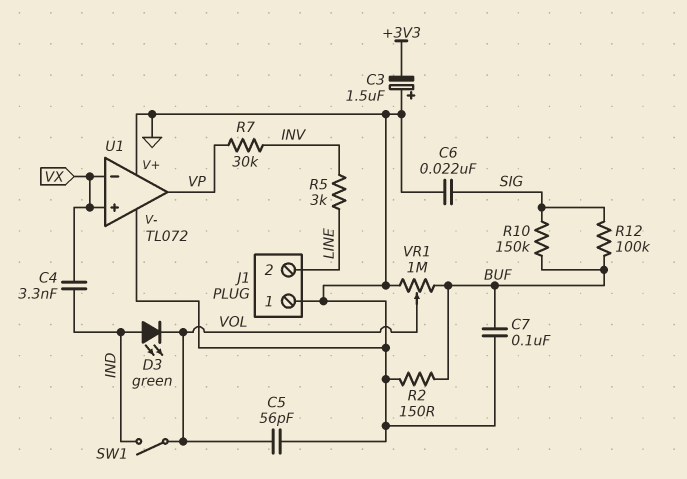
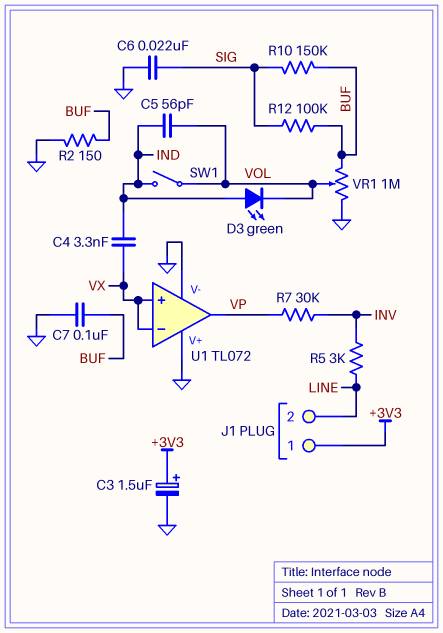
C3: 1.5uF (plus GND, minus +3V3) -> 1.5uF (plus +3V3, minus GND)
C5: 56pF (GND, VOL) -> 56pF (IND, VOL)
J1 pin 1: GND -> +3V3

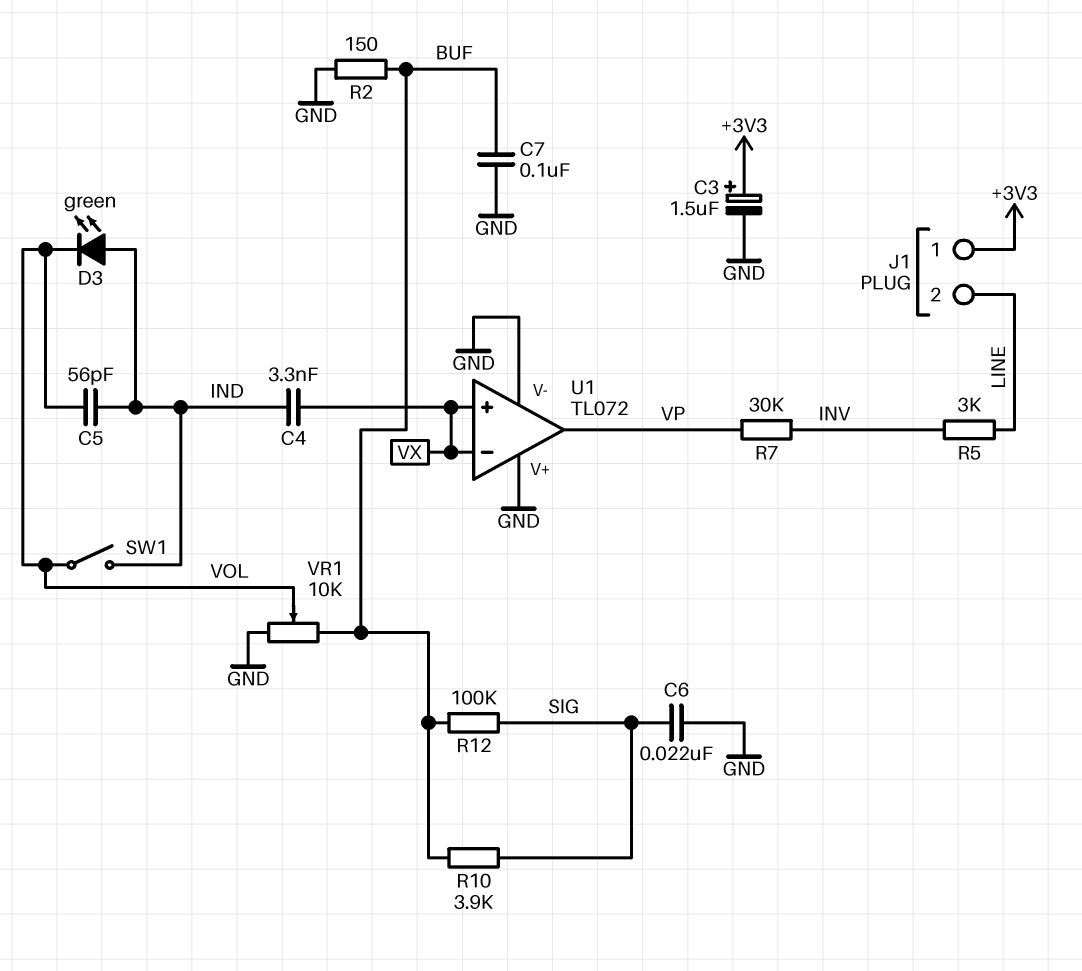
R10: 150k (BUF, SIG) -> 3.9k (BUF, SIG)
VR1: 1M (BUF, GND, wiper VOL) -> 10k (BUF, GND, wiper VOL)

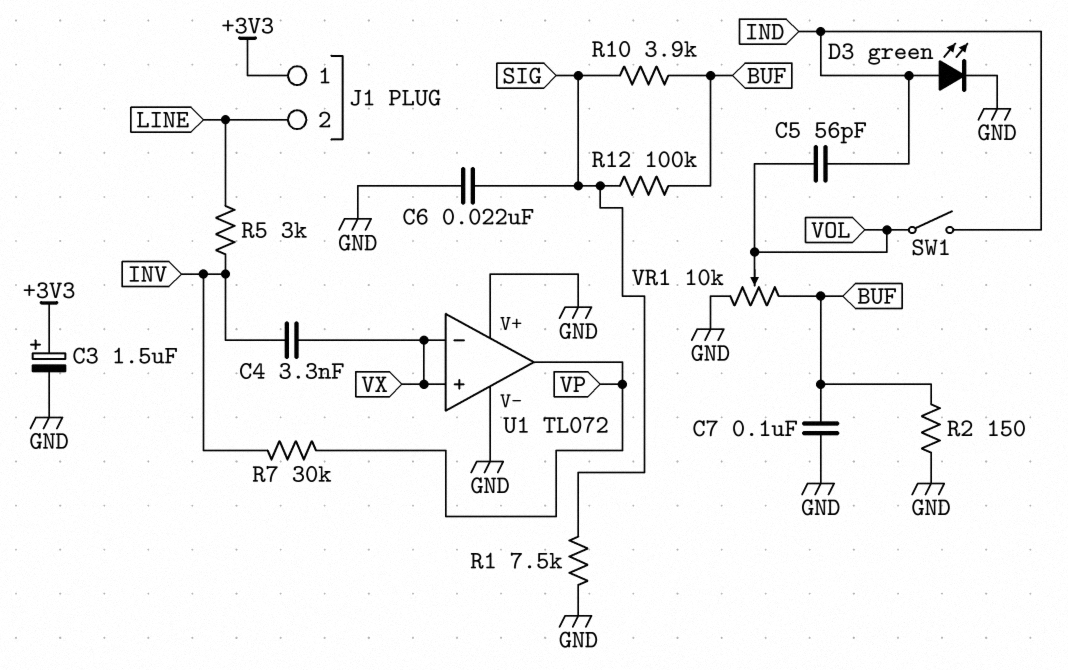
C4: 3.3nF (IND, VX) -> 3.3nF (INV, VX)
D3: LED green (A IND, K VOL) -> LED green (A IND, K GND)
R1: none -> 7.5k (GND, SIG)

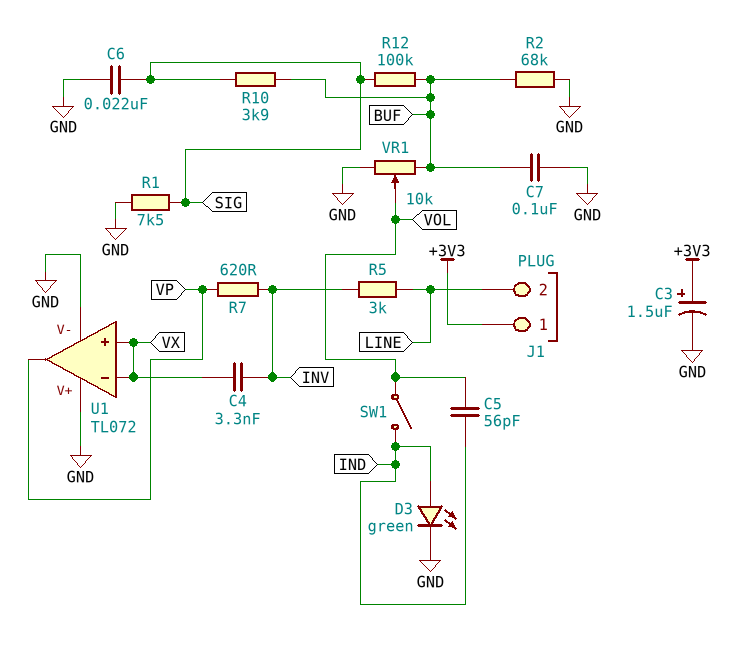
R2: 150 (BUF, GND) -> 68k (BUF, GND)
R7: 30k (INV, VP) -> 620 (INV, VP)

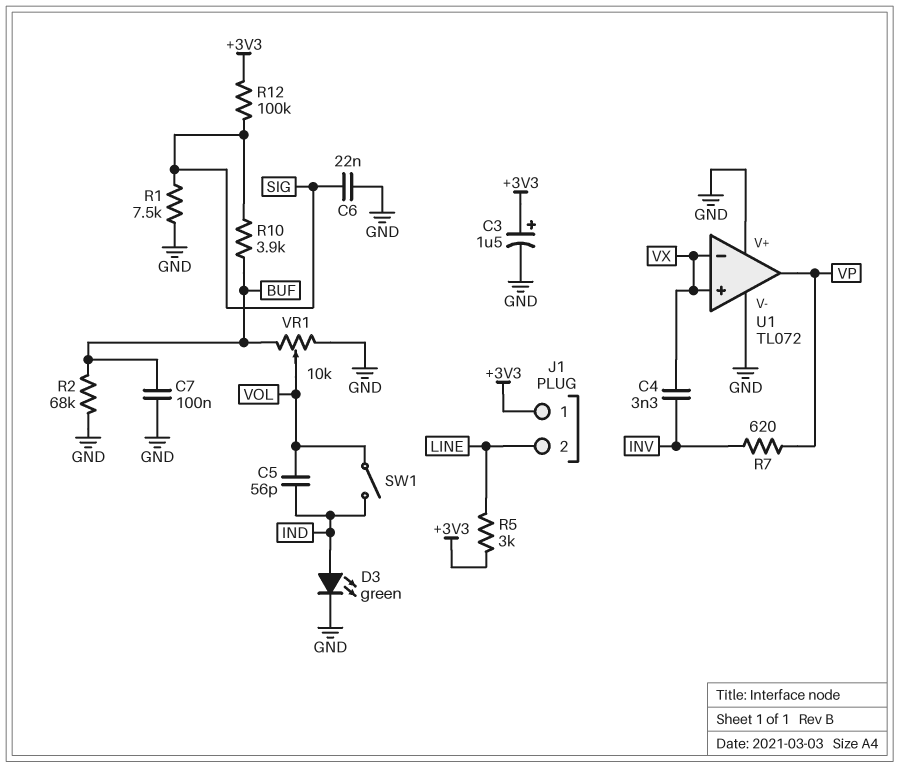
R5: 3k (INV, LINE) -> 3k (+3V3, LINE)
R12: 100k (BUF, SIG) -> 100k (+3V3, SIG)

